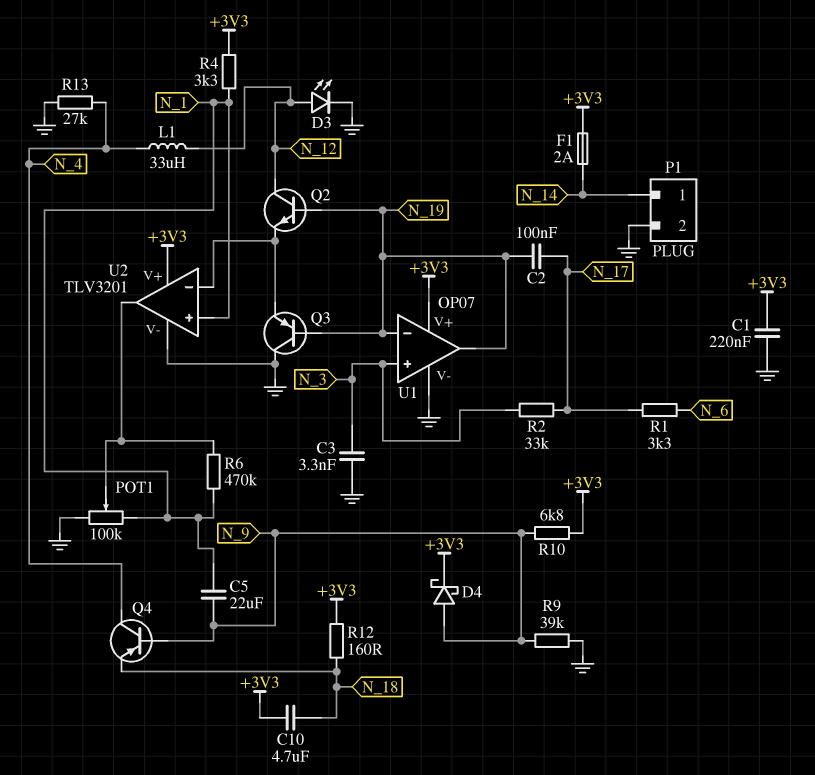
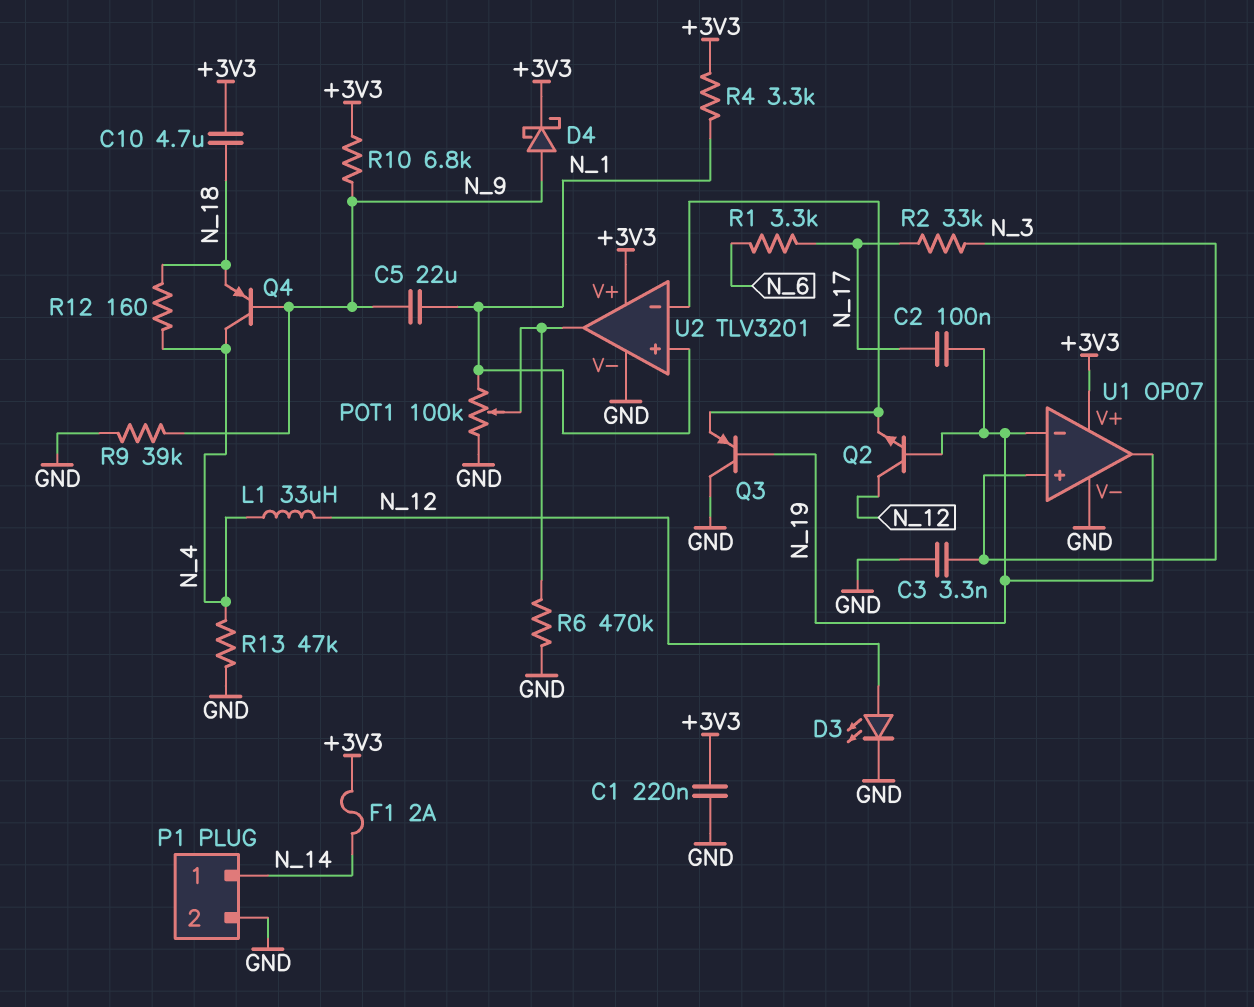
R6: 470k (N_1, U2/out) -> 470k (GND, U2/out)
R12: 160 (+3V3, N_18) -> 160 (N_4, N_18)
R13: 27k (GND, N_4) -> 47k (GND, N_4)

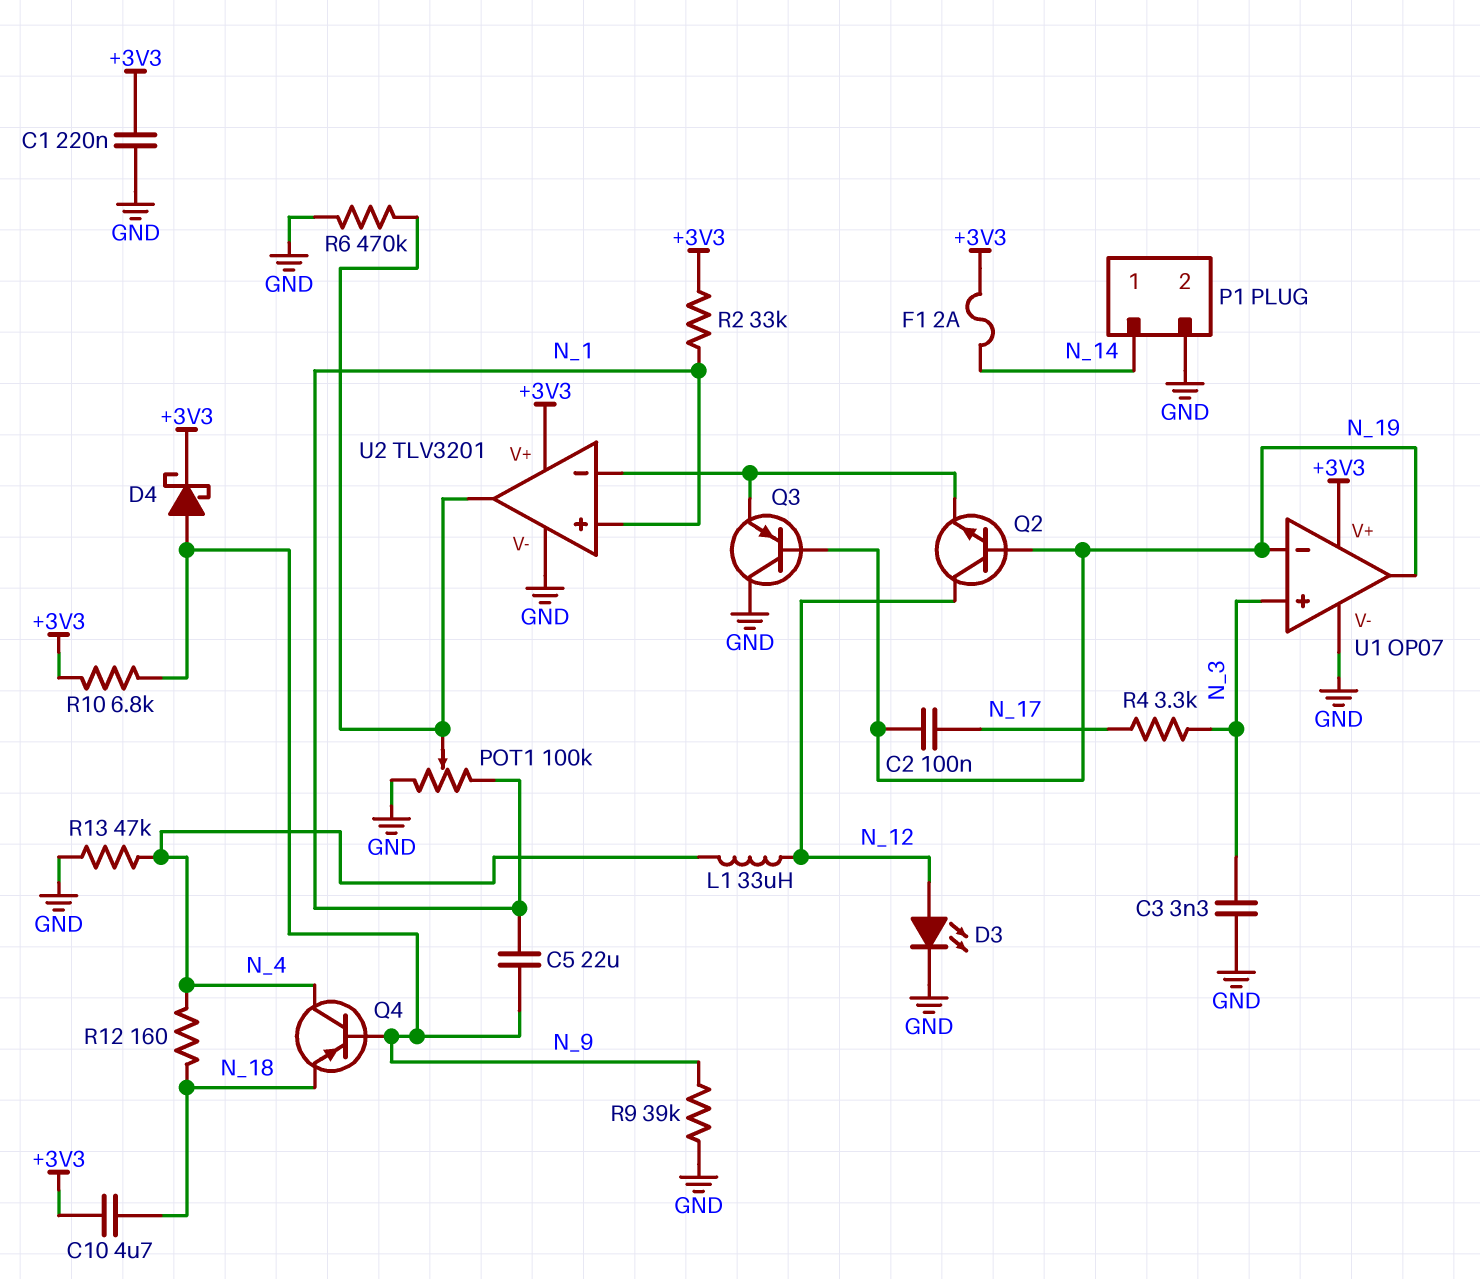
R1: 3.3k (N_6, N_17) -> none
R2: 33k (N_3, N_17) -> 33k (+3V3, N_1)
R4: 3.3k (+3V3, N_1) -> 3.3k (N_3, N_17)

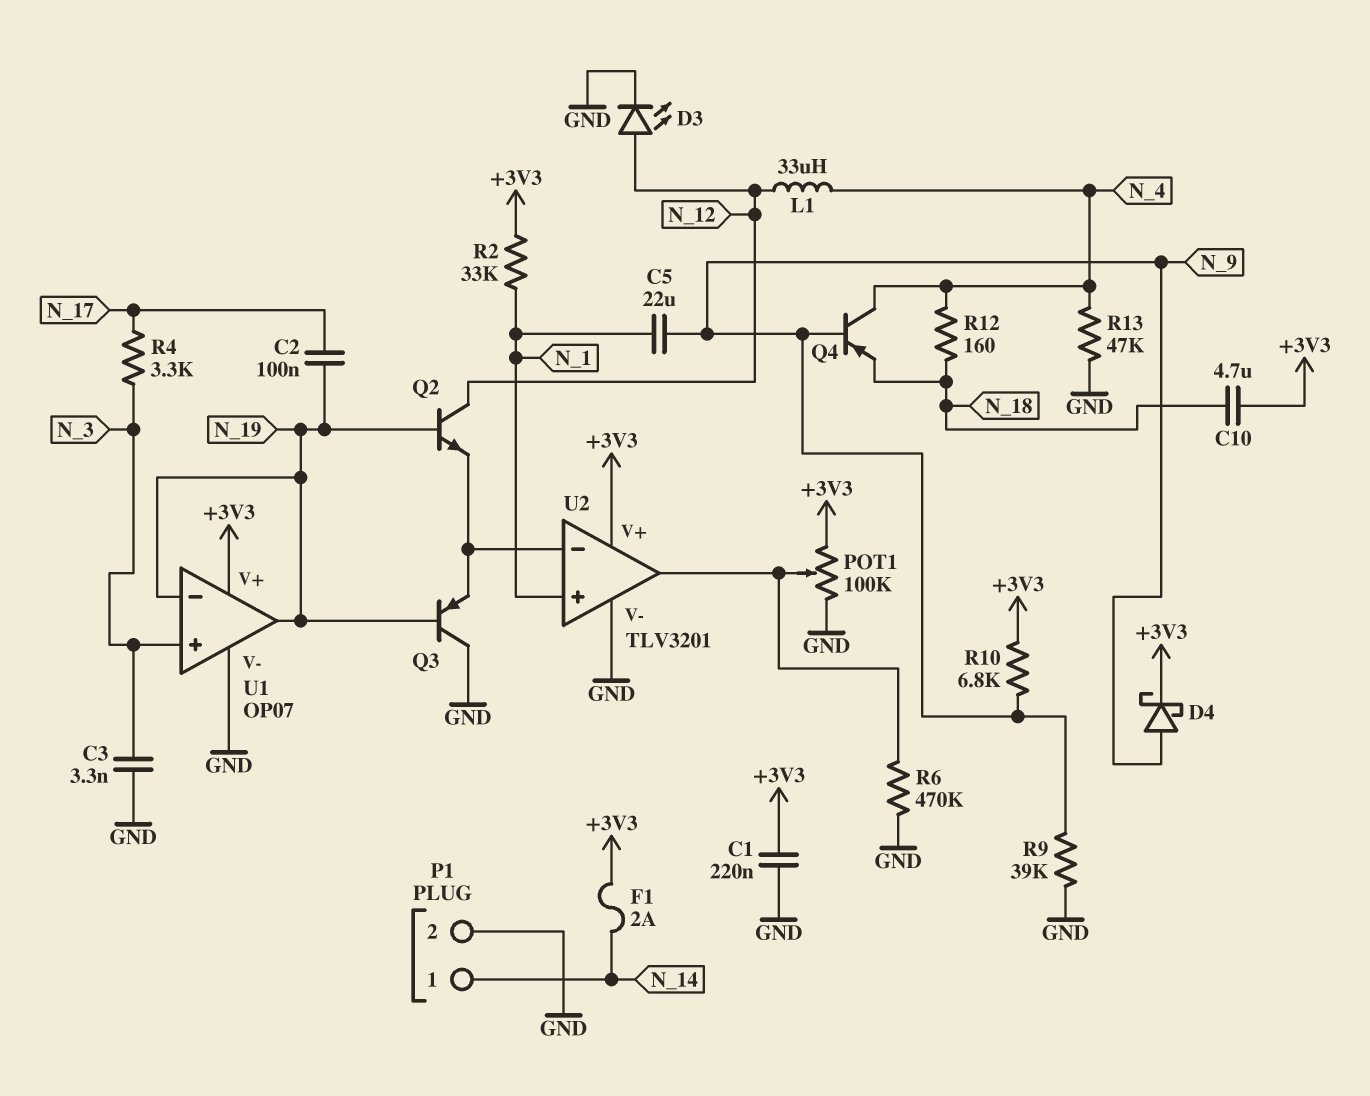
POT1: 100k (GND, N_1, wiper U2/out) -> 100k (+3V3, GND, wiper U2/out)

